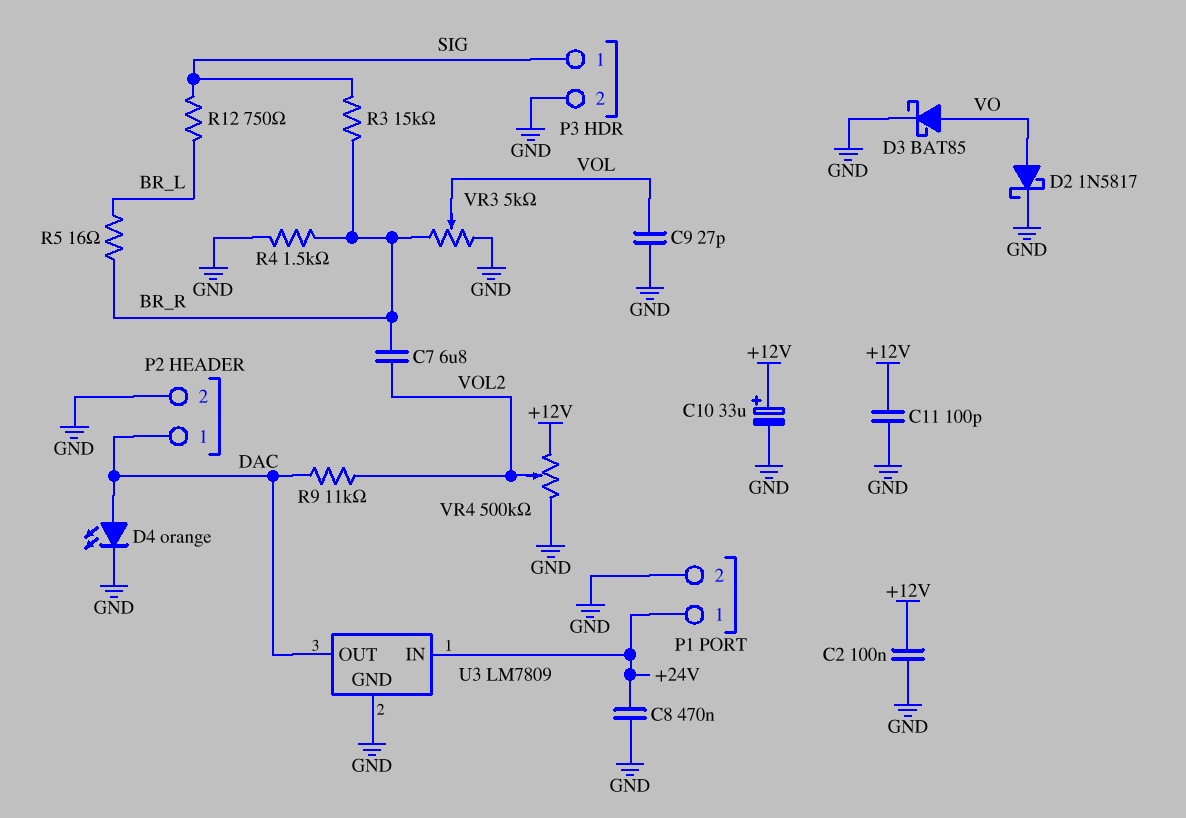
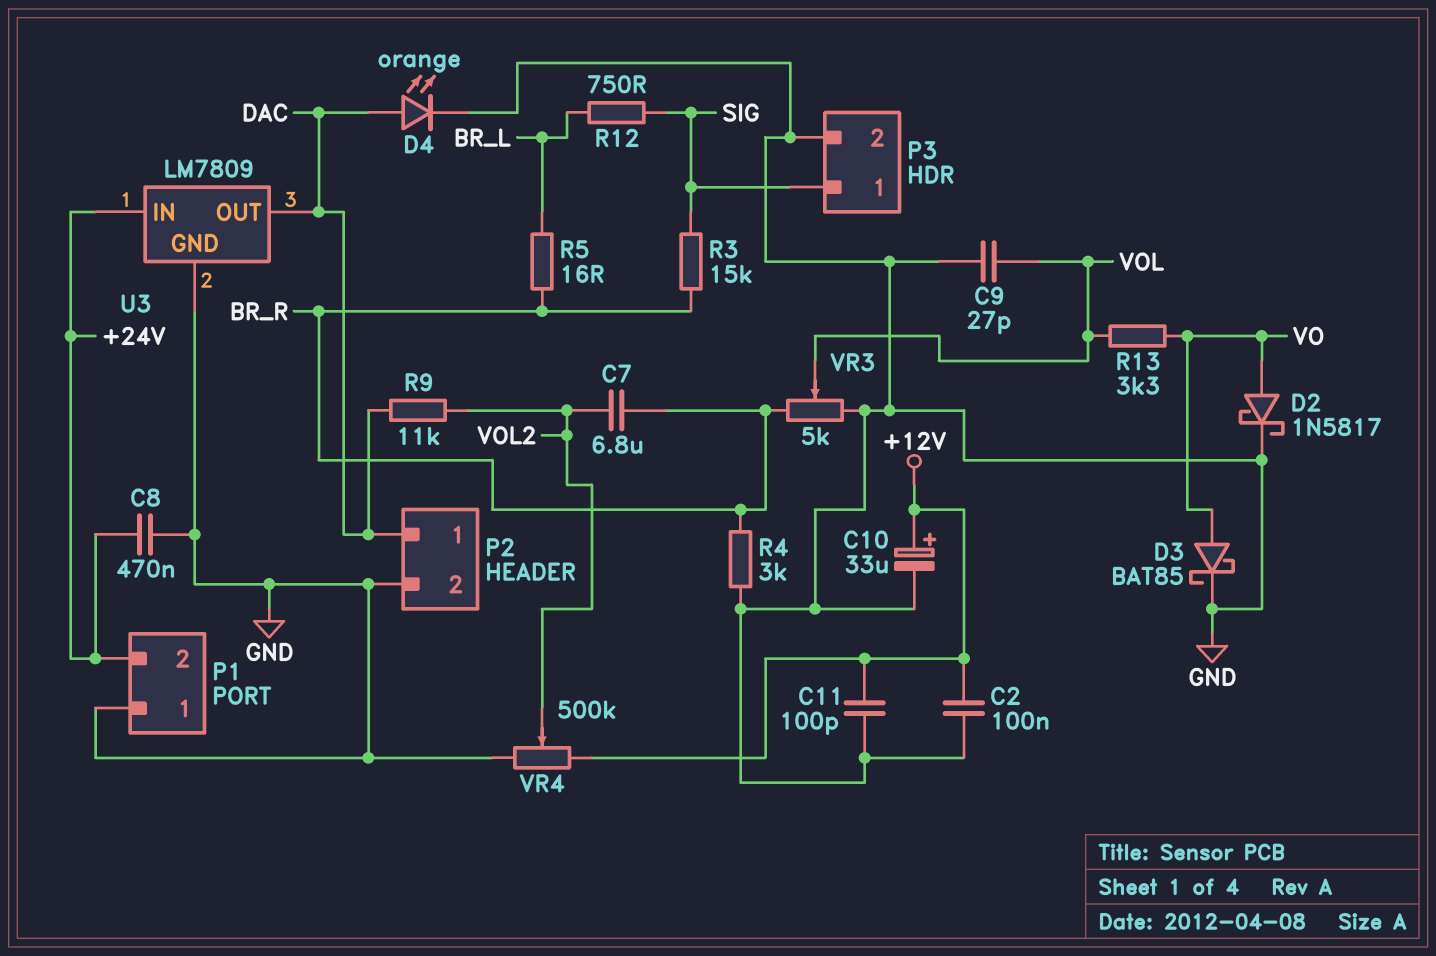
P1 pin 1: +24V -> GND
P1 pin 2: GND -> +24V
R4: 1.5k (BR_R, GND) -> 3k (BR_R, GND)
R13: none -> 3.3k (VO, VOL)

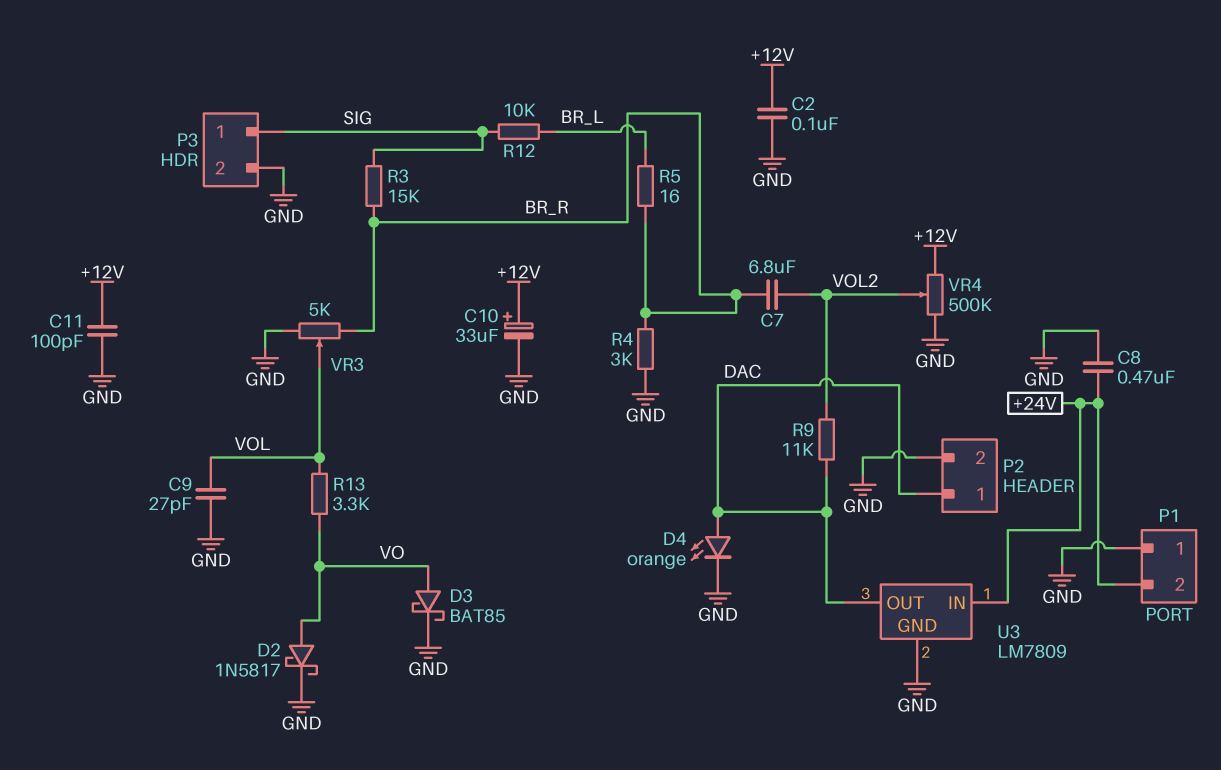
R12: 750 (BR_L, SIG) -> 10k (BR_L, SIG)

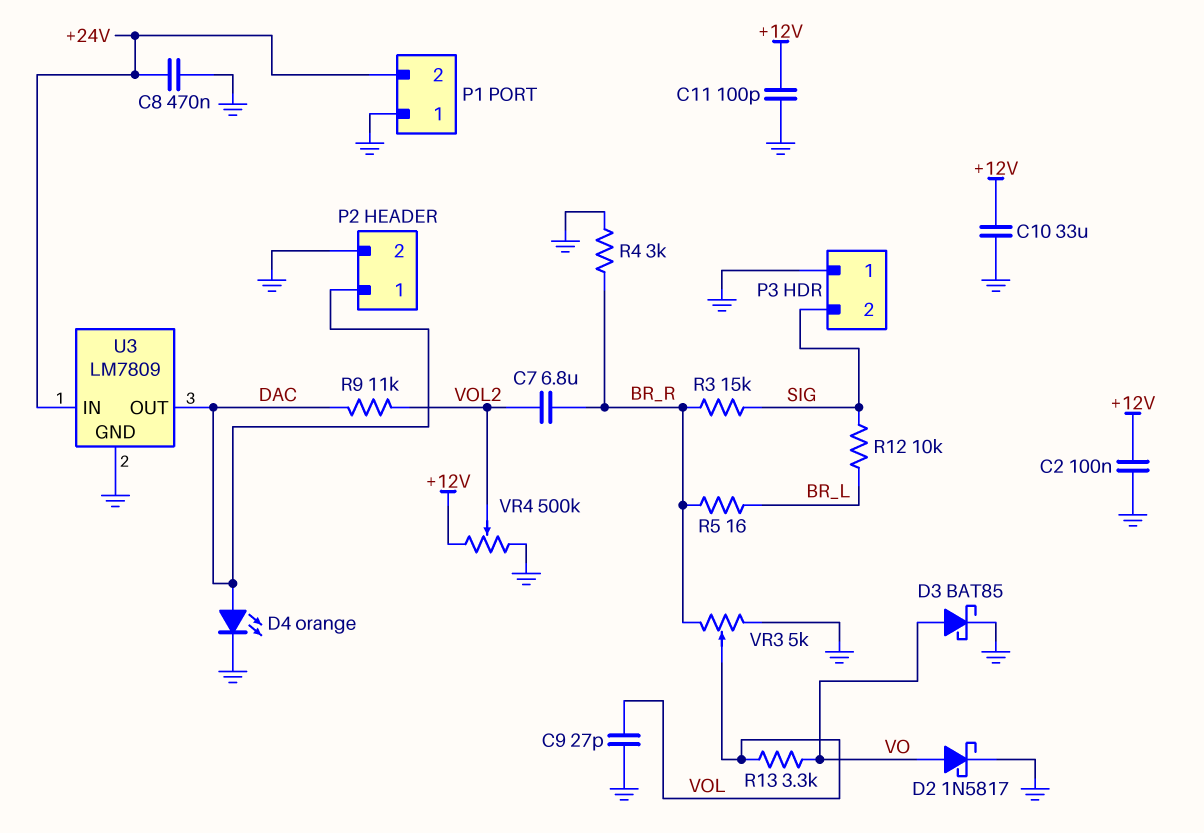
C10: 33uF (plus +12V, minus GND) -> 33uF (+12V, GND)
P3 pin 1: SIG -> GND
P3 pin 2: GND -> SIG

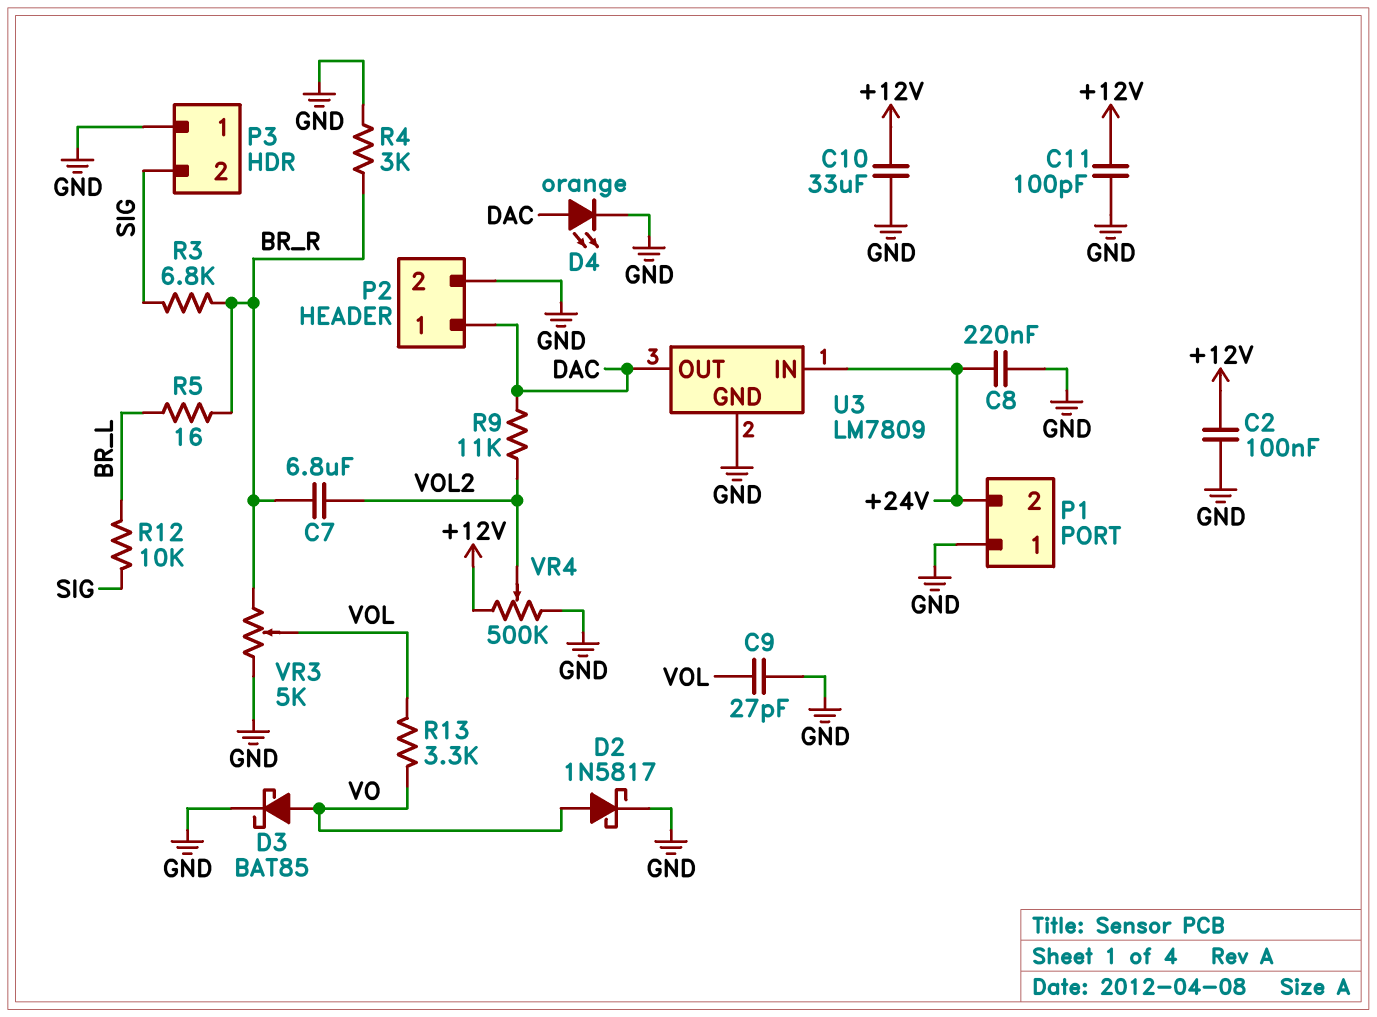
C8: 470nF (+24V, GND) -> 220nF (+24V, GND)
R3: 15k (BR_R, SIG) -> 6.8k (BR_R, SIG)

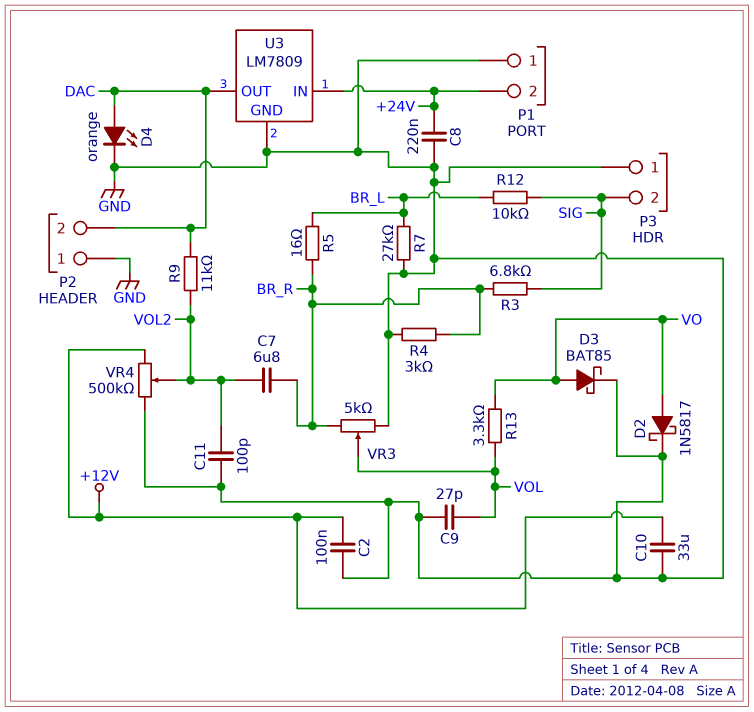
C11: 100pF (+12V, GND) -> 100pF (GND, VOL2)
P2 pin 1: DAC -> GND
P2 pin 2: GND -> DAC
R7: none -> 27k (BR_L, GND)

